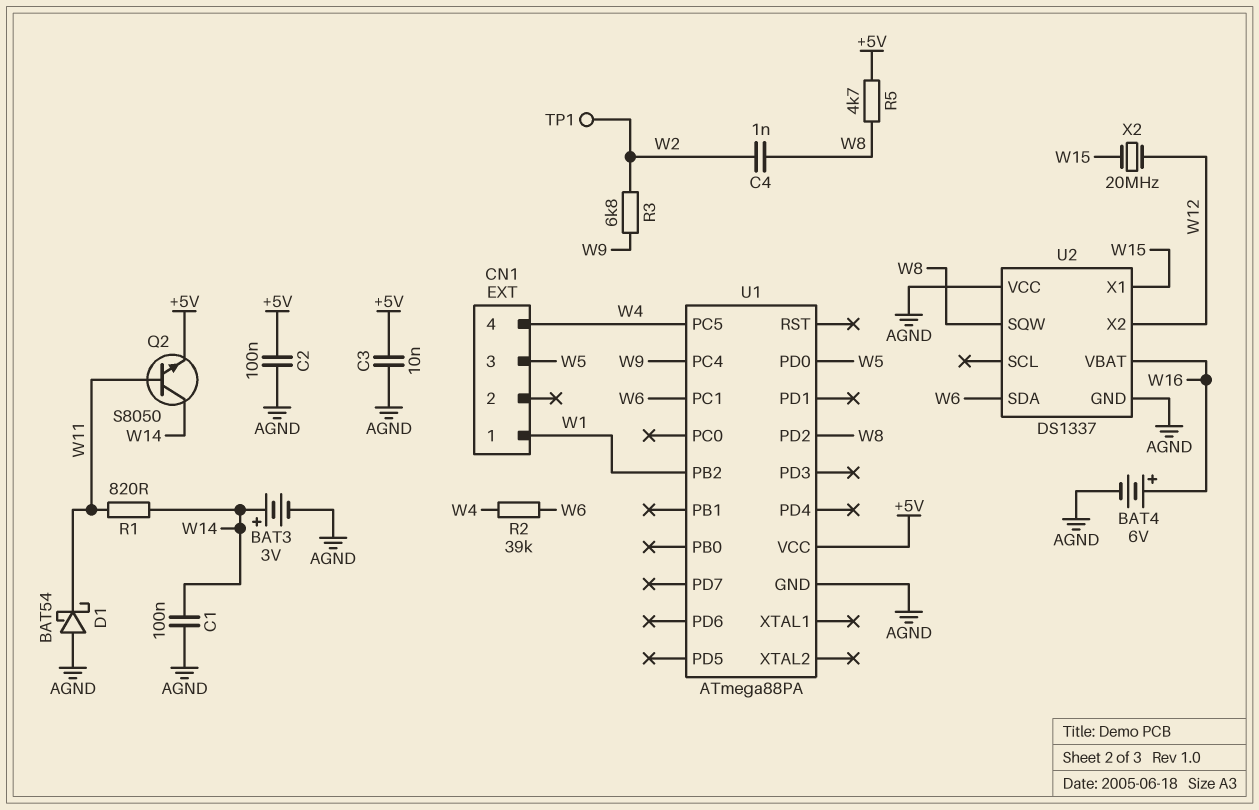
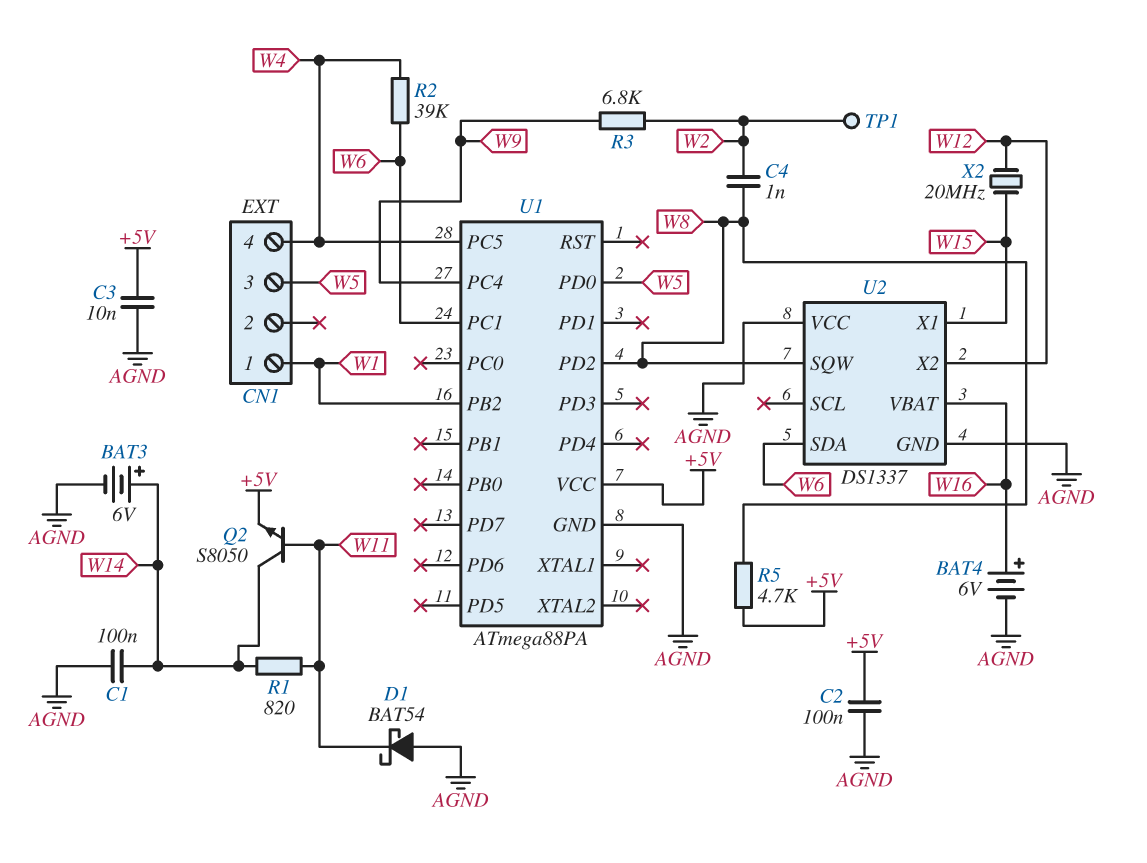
BAT3: 3V (plus W14, minus AGND) -> 6V (plus W14, minus AGND)

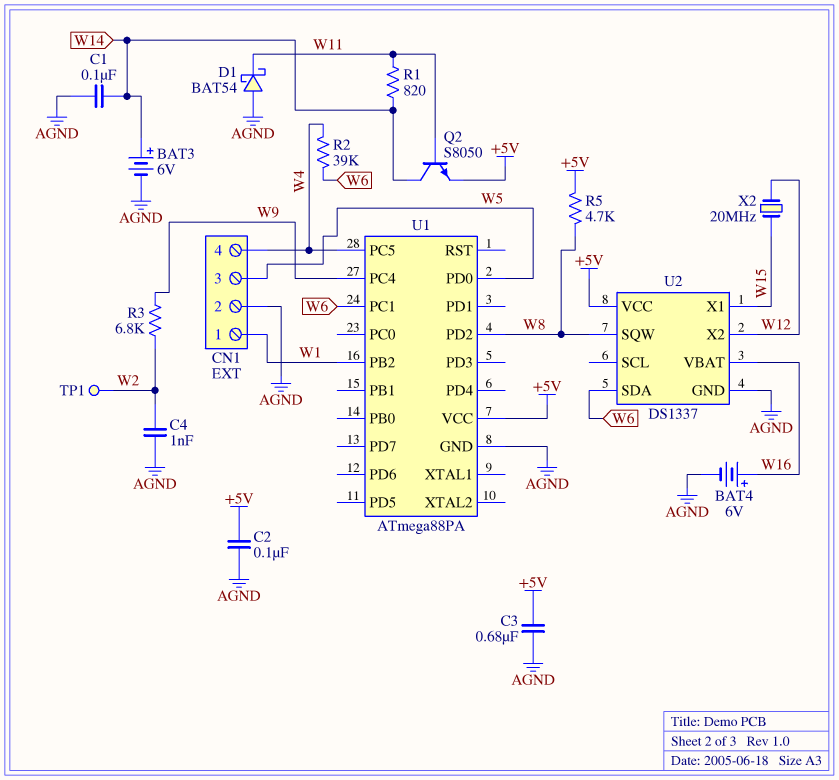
C3: 10nF (+5V, AGND) -> 680nF (+5V, AGND)
C4: 1nF (W2, W8) -> 1nF (AGND, W2)
CN1 pin 2: none -> AGND
U2 pin VCC: AGND -> +5V

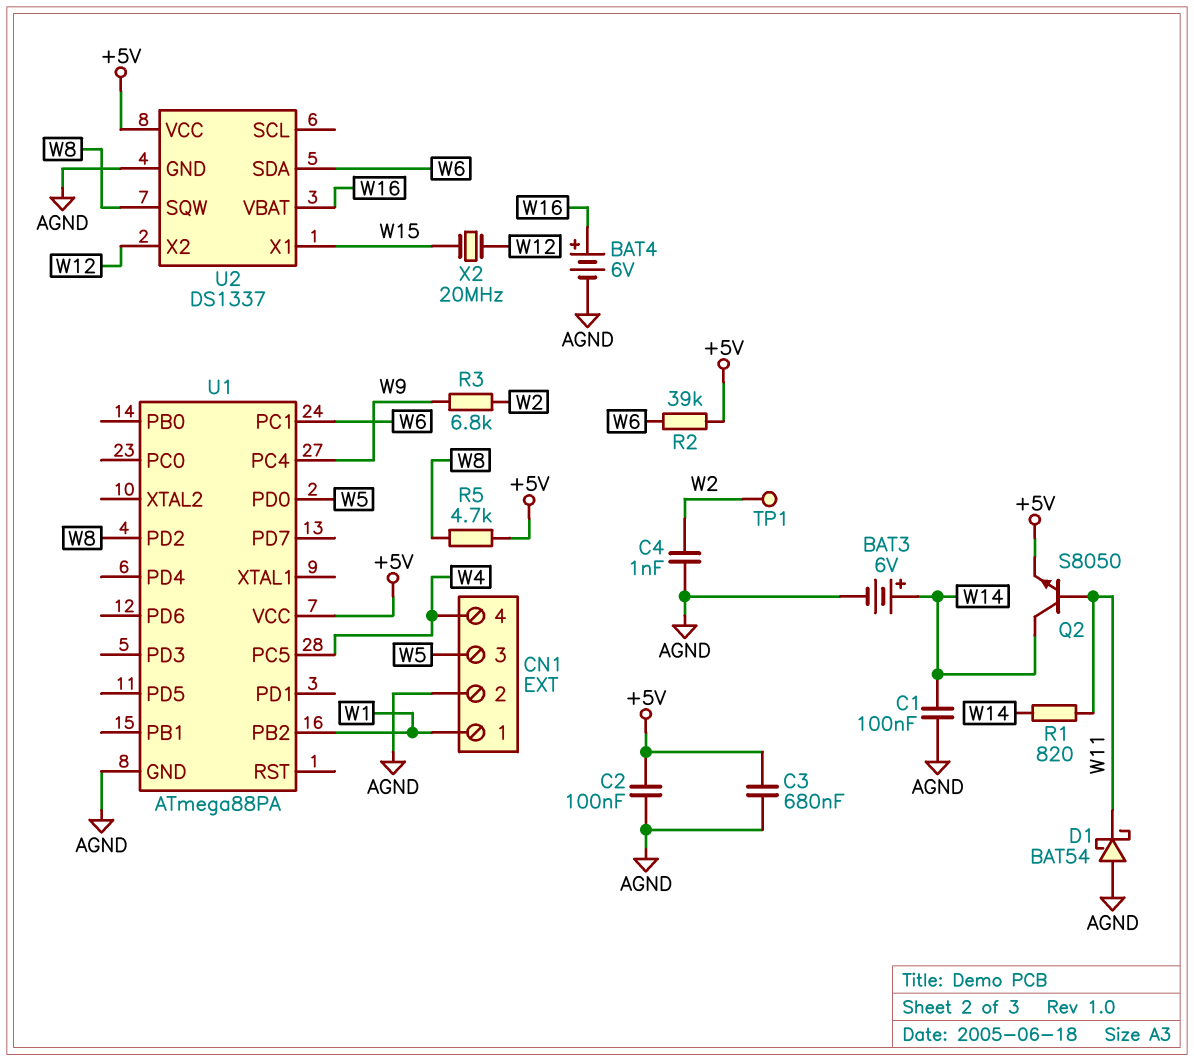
R2: 39k (W4, W6) -> 39k (+5V, W6)

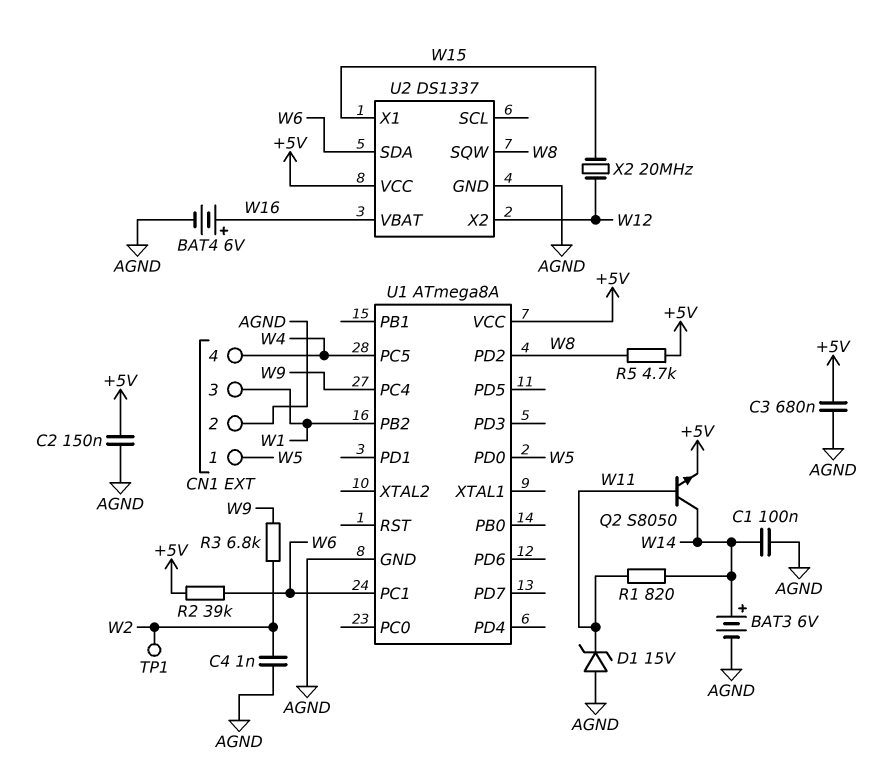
C2: 100nF (+5V, AGND) -> 150nF (+5V, AGND)
CN1 pin 1: W1 -> W5
CN1 pin 3: W5 -> W1
D1: schottky BAT54 (A AGND, K W11) -> zener 15V (A AGND, K W11)
U1: ATmega88PA -> ATmega8A

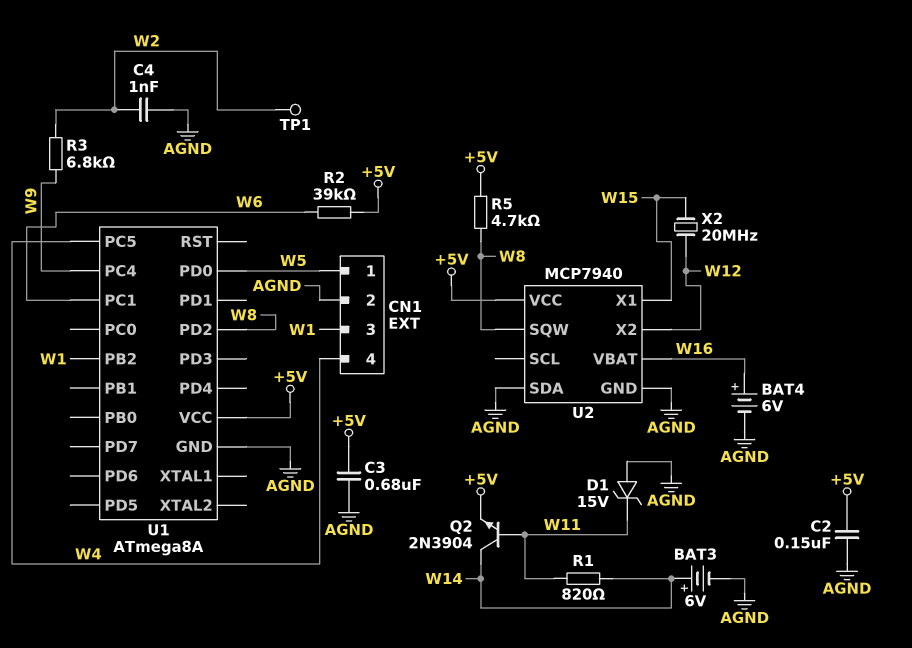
C1: 100nF (AGND, W14) -> none
Q2: NPN S8050 (B W11, C W14, E +5V) -> NPN 2N3904 (B W11, C W14, E +5V)
U2: DS1337 -> MCP7940
U2 pin SDA: W6 -> AGND

